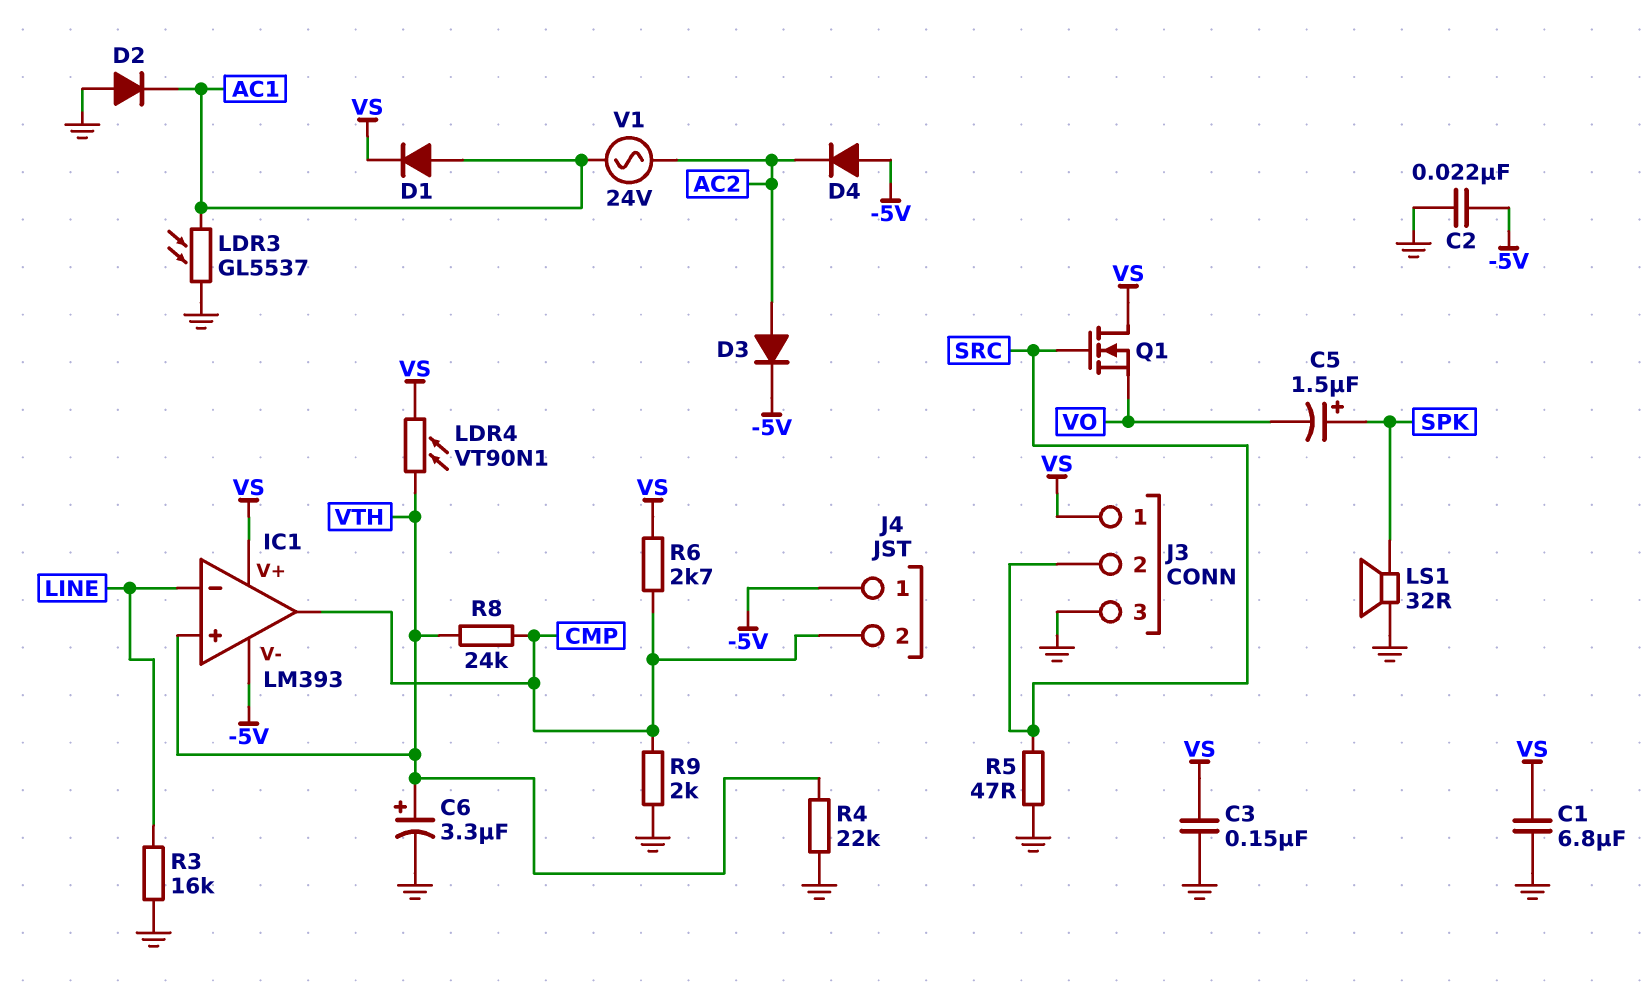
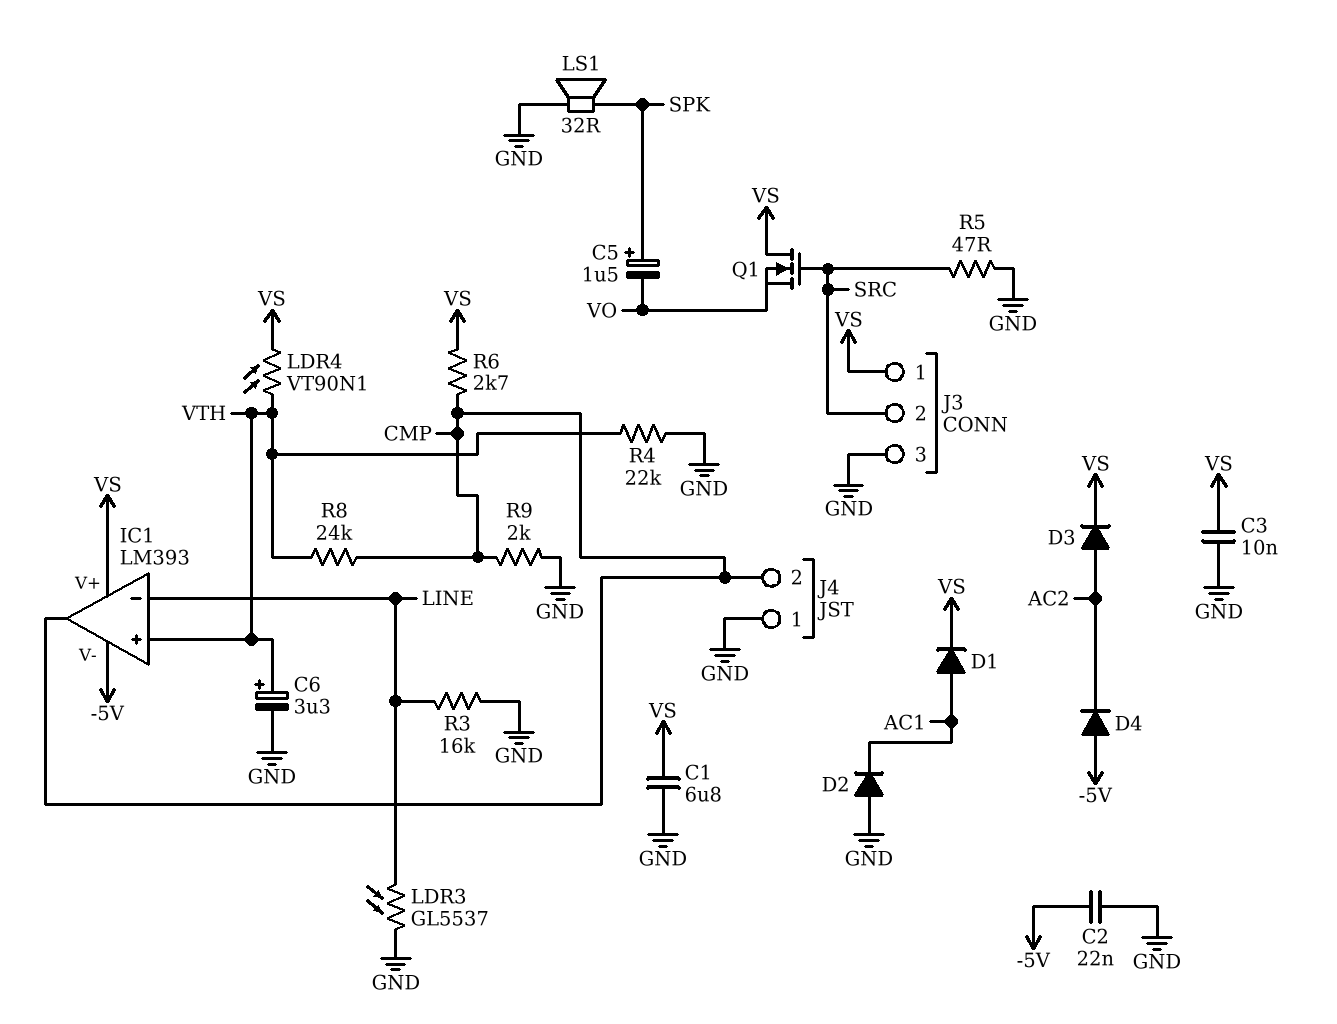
C3: 150nF (GND, VS) -> 10nF (GND, VS)
D3: diode (A AC2, K -5V) -> diode (A AC2, K VS)
J4 pin 1: -5V -> GND
LDR3: GL5537 (AC1, GND) -> GL5537 (GND, LINE)
V1: AC 24V (AC1, AC2) -> none

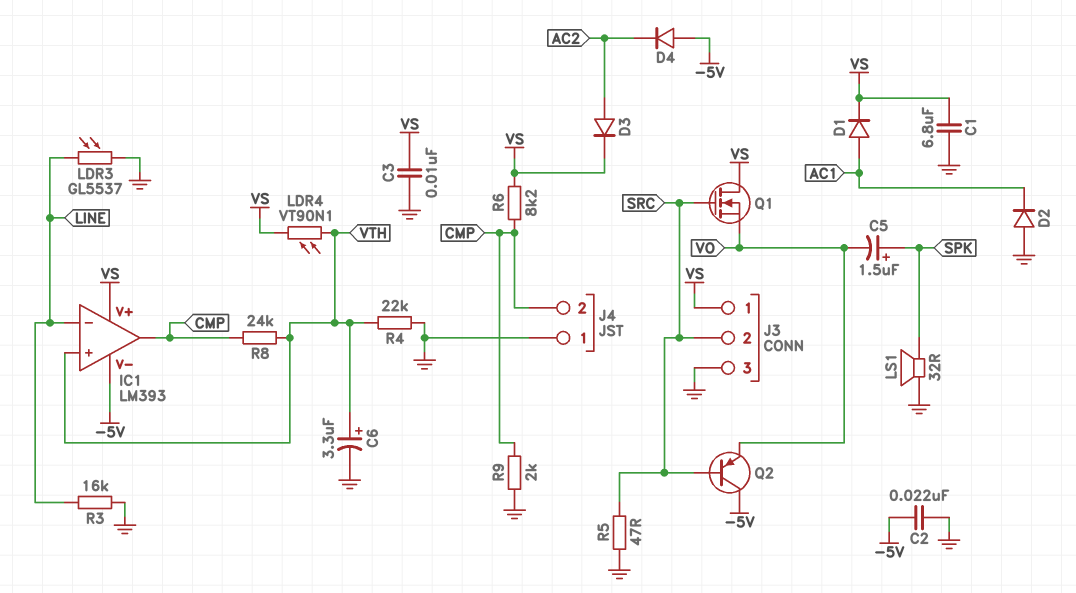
Q2: none -> PNP (B SRC, C -5V, E VO)
R6: 2.7k (CMP, VS) -> 8.2k (CMP, VS)

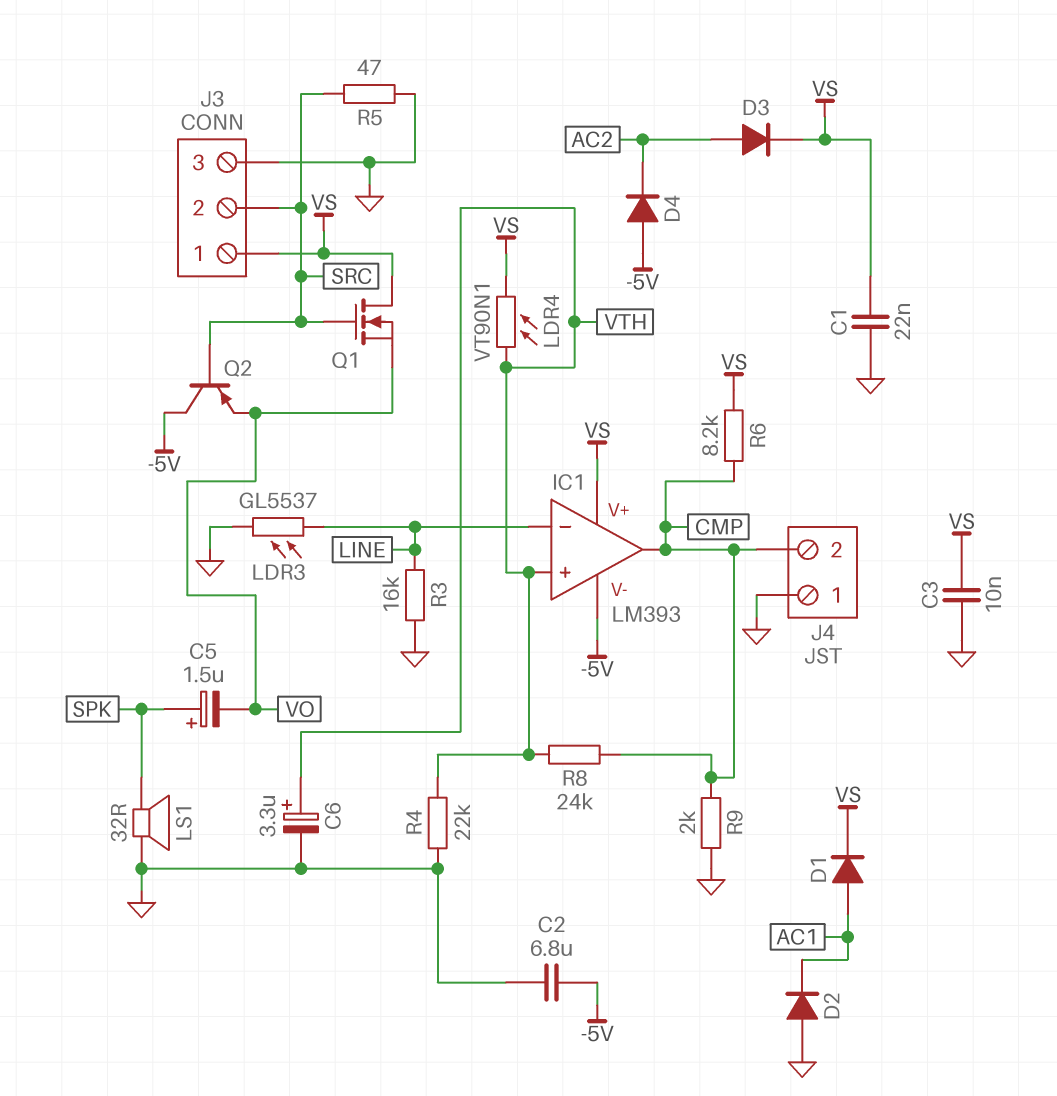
C1: 6.8uF (GND, VS) -> 22nF (GND, VS)
C2: 22nF (-5V, GND) -> 6.8uF (-5V, GND)

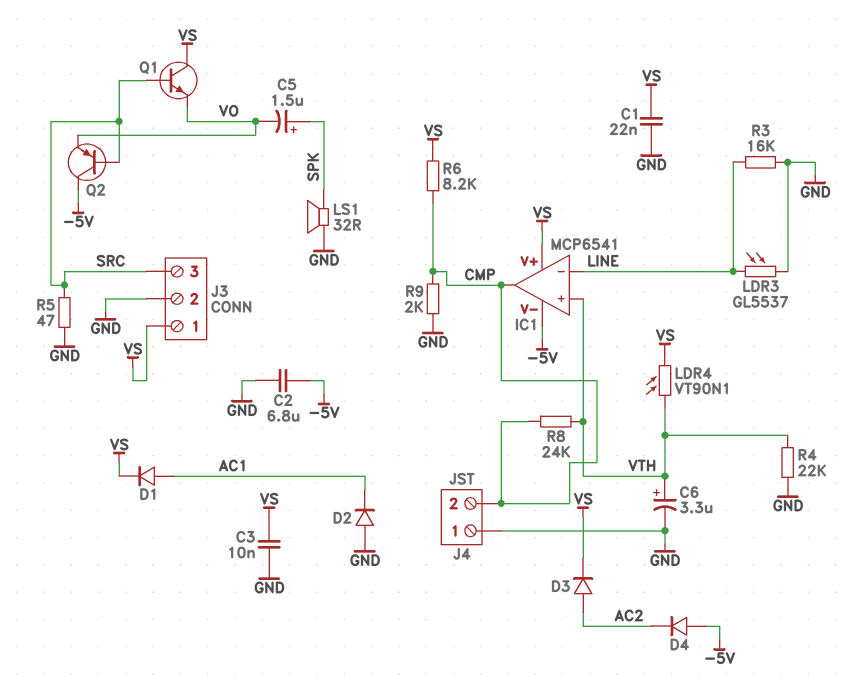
IC1: LM393 -> MCP6541
J3 pin 2: SRC -> GND
J3 pin 3: GND -> SRC
Q1: NMOS (G SRC, D VS, S VO) -> NPN (B SRC, C VS, E VO)

